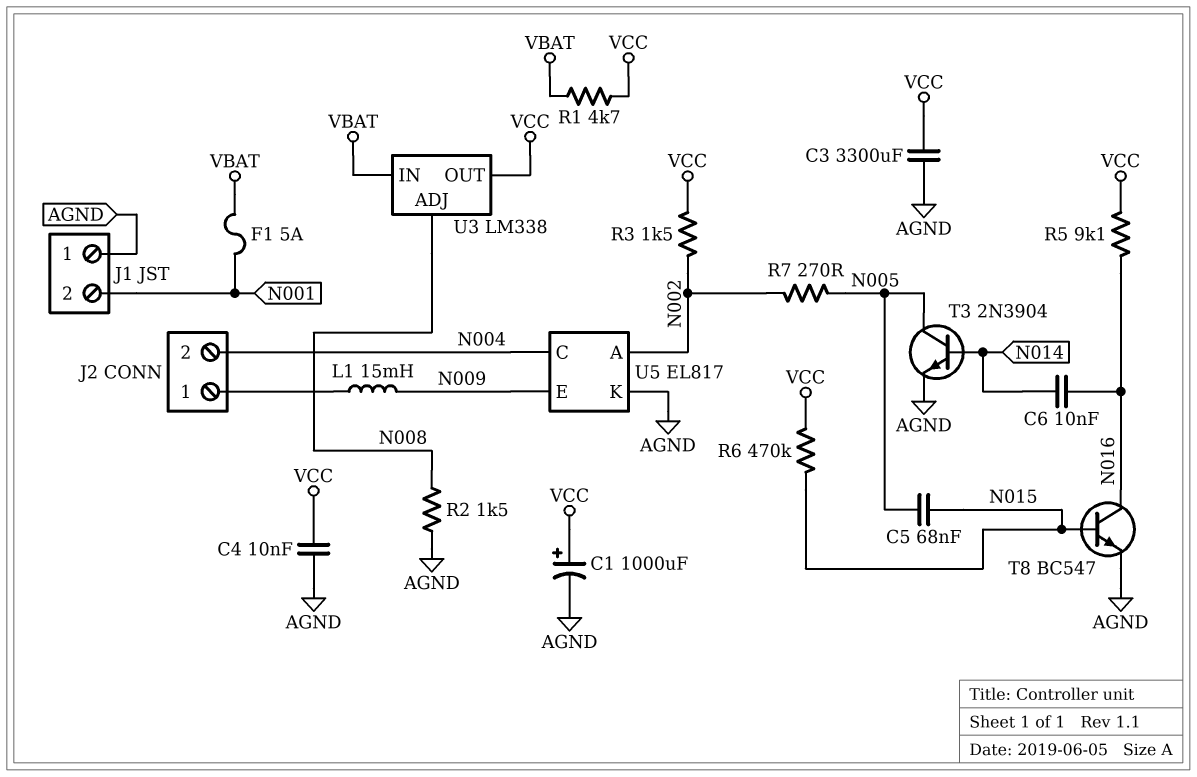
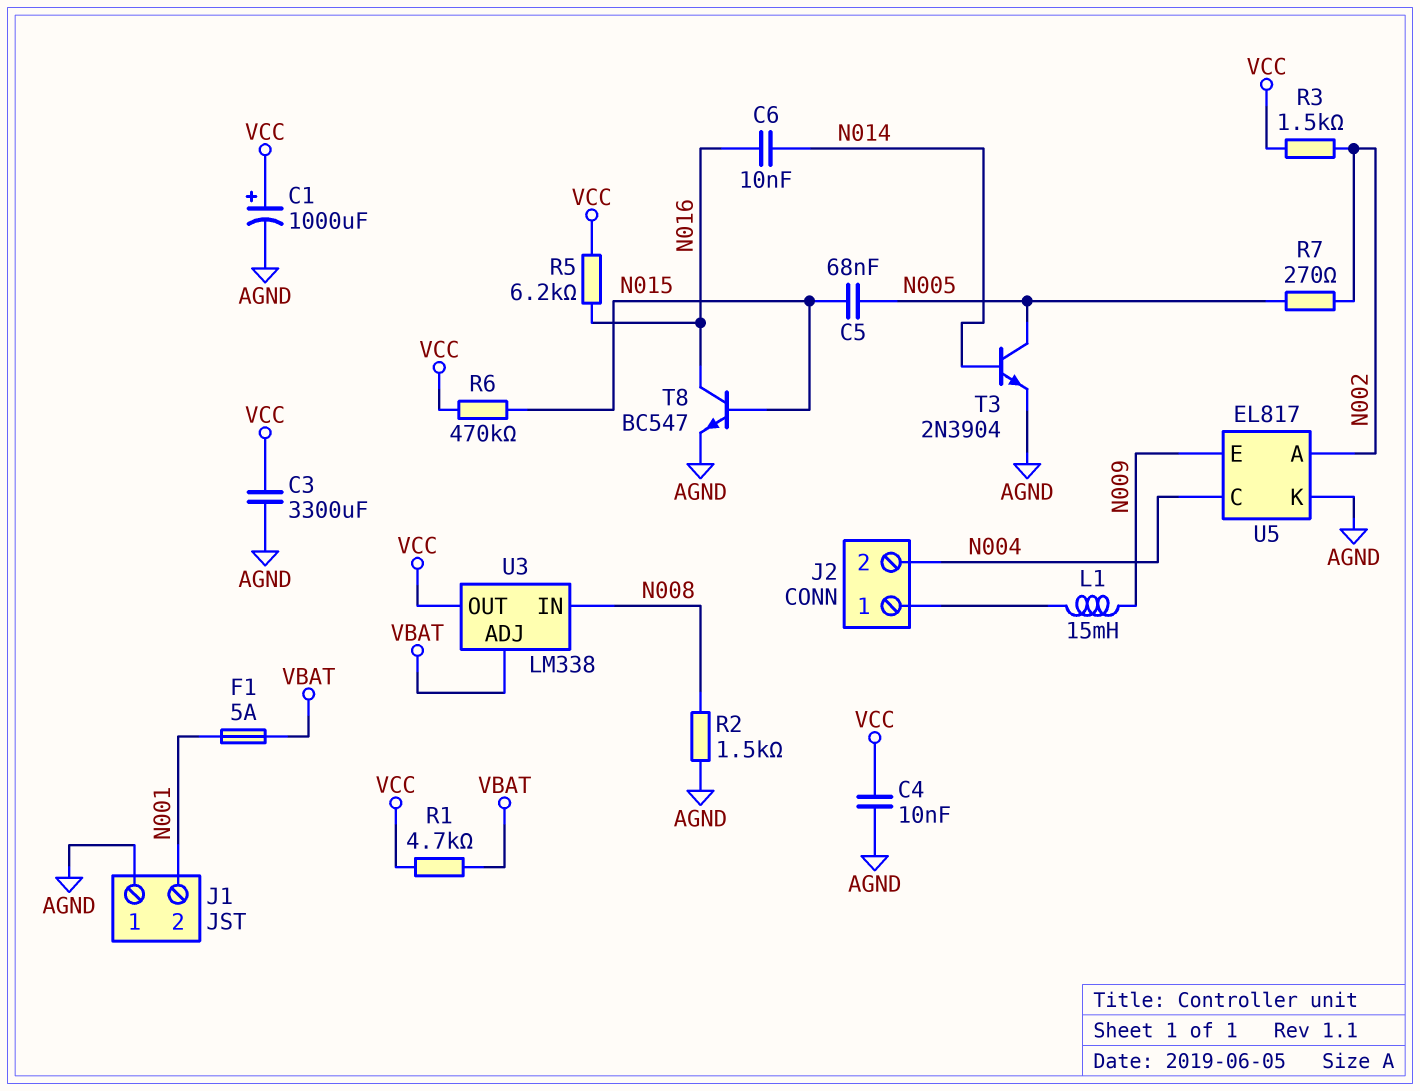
R5: 9.1k (N016, VCC) -> 6.2k (N016, VCC)
U3 pin ADJ: N008 -> VBAT
U3 pin IN: VBAT -> N008

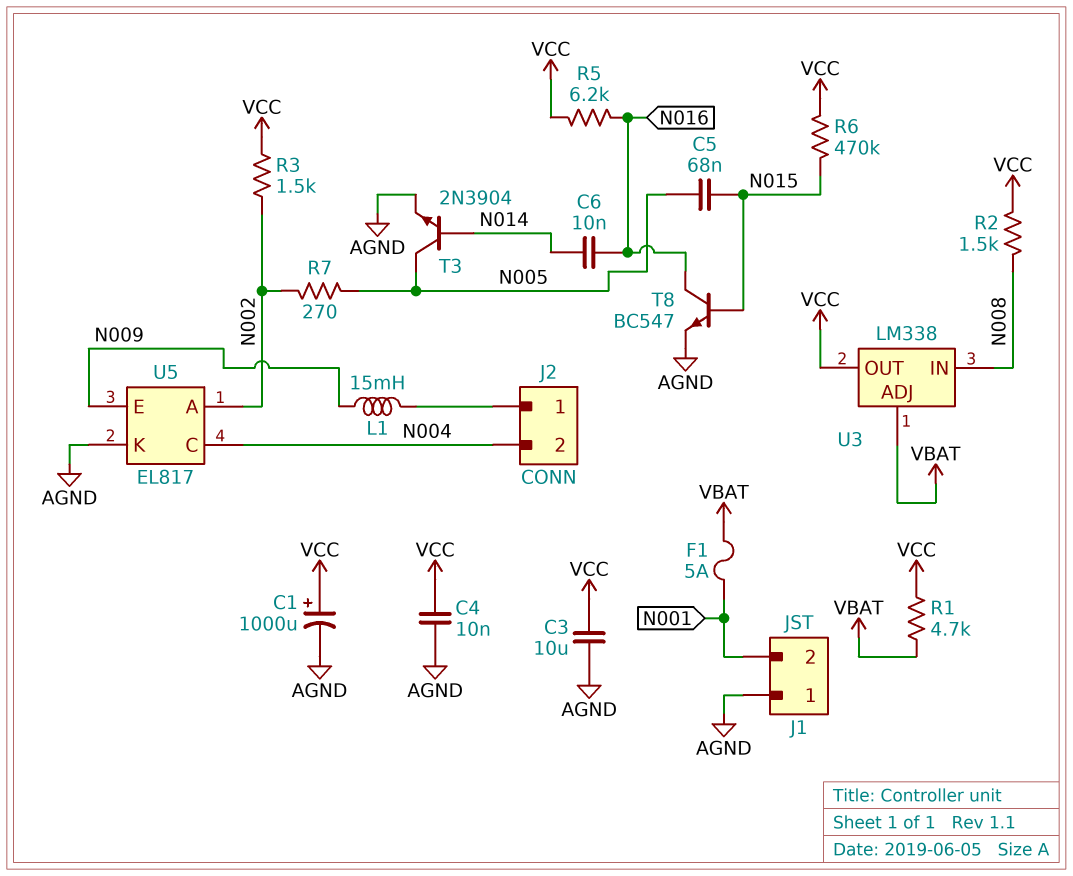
C3: 3300uF (AGND, VCC) -> 10uF (AGND, VCC)
R2: 1.5k (AGND, N008) -> 1.5k (N008, VCC)

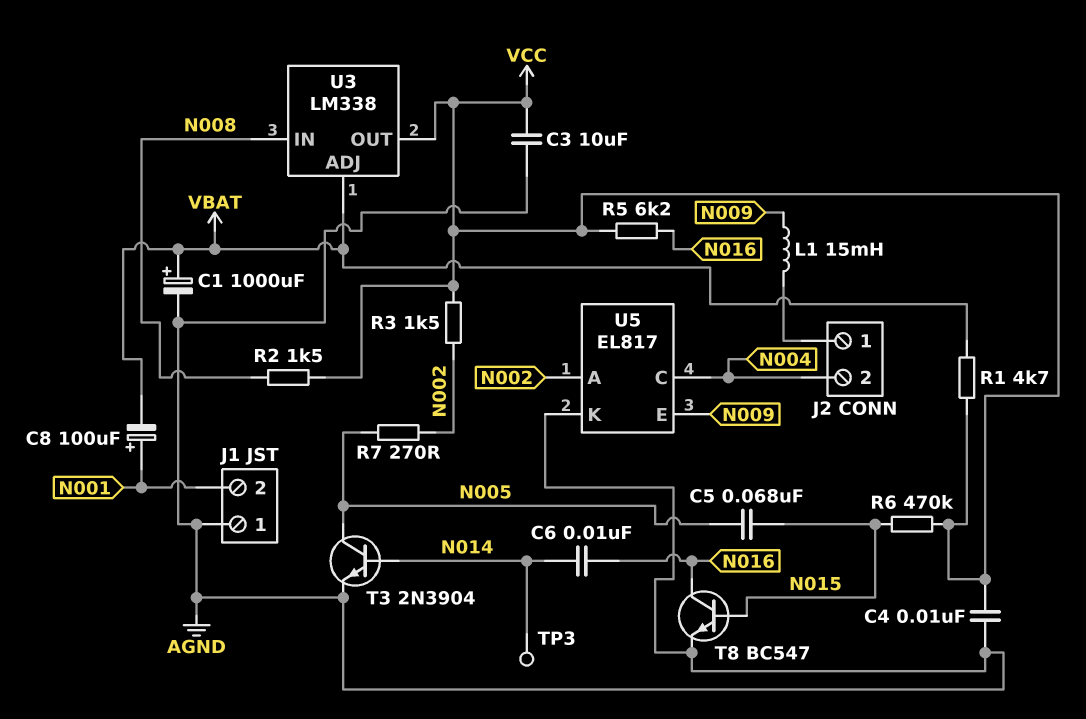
C1: 1000uF (plus VCC, minus AGND) -> 1000uF (plus VBAT, minus AGND)
C8: none -> 100uF (plus N001, minus VBAT)
F1: 5A (N001, VBAT) -> none
TP3: none -> test point (N014)

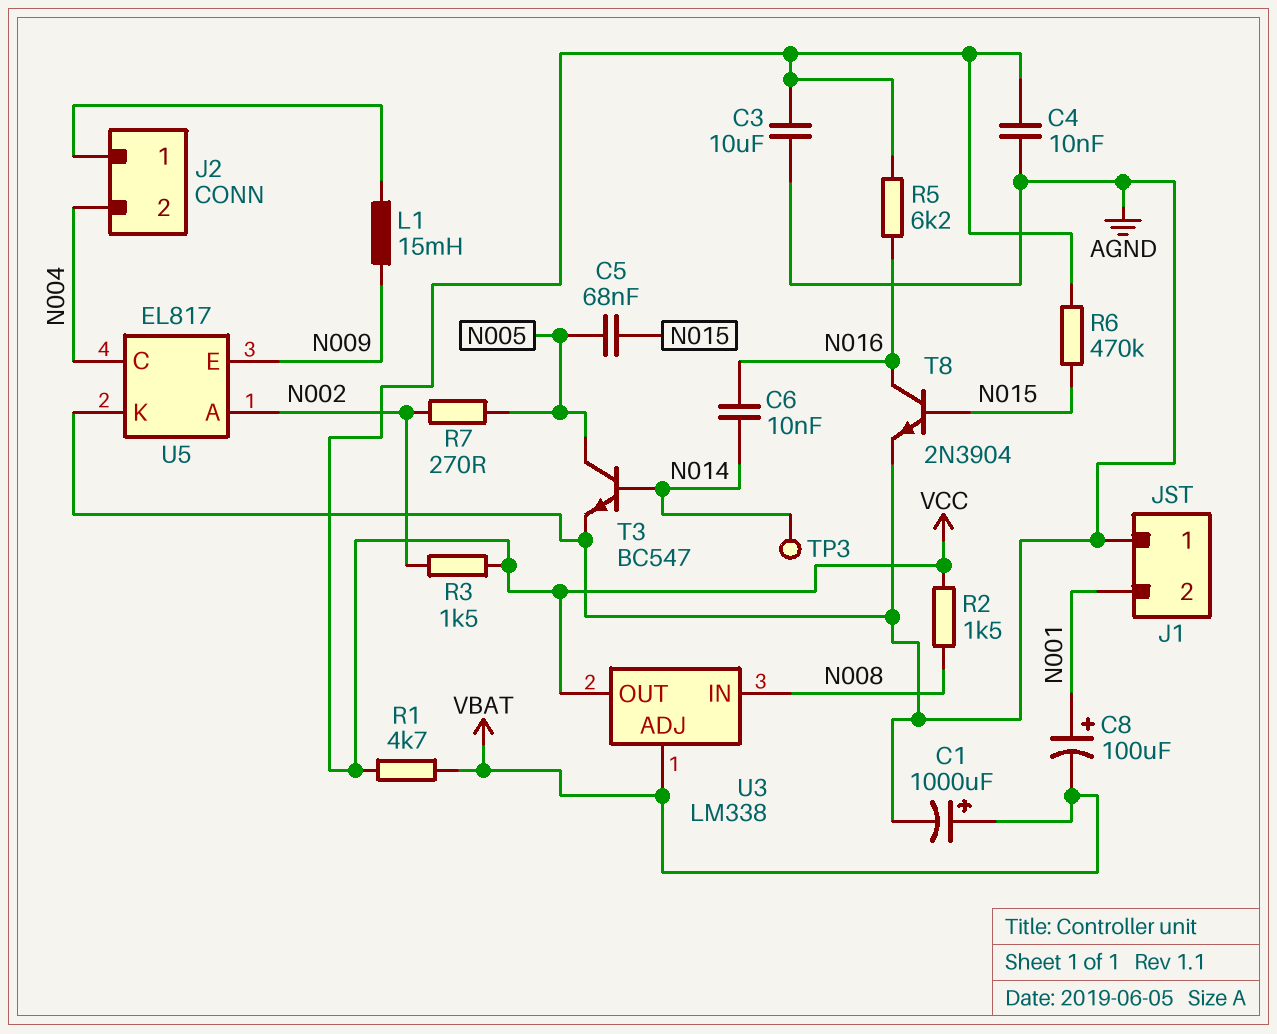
T3: NPN 2N3904 (B N014, C N005, E AGND) -> NPN BC547 (B N014, C N005, E AGND)
T8: NPN BC547 (B N015, C N016, E AGND) -> NPN 2N3904 (B N015, C N016, E AGND)

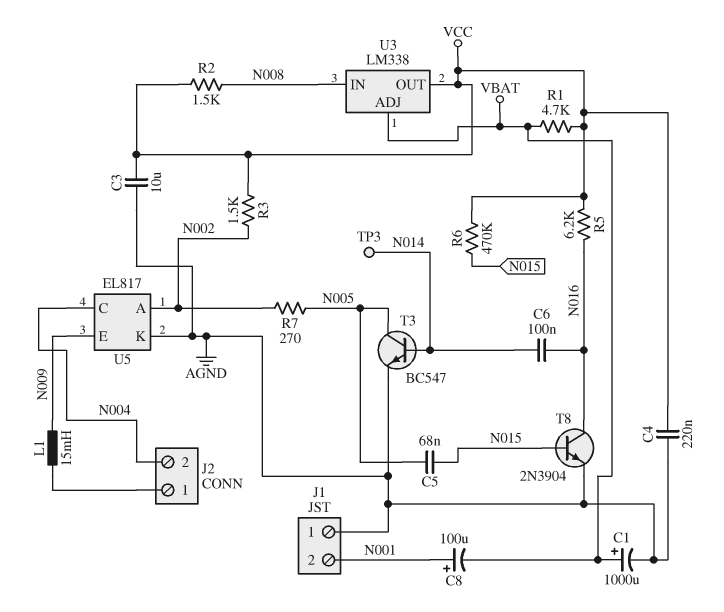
C4: 10nF (AGND, VCC) -> 220nF (AGND, VCC)
C6: 10nF (N014, N016) -> 100nF (N014, N016)

